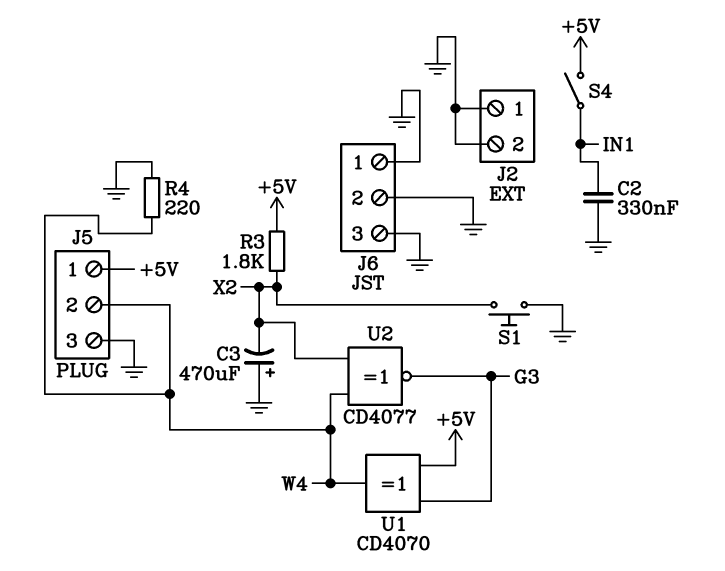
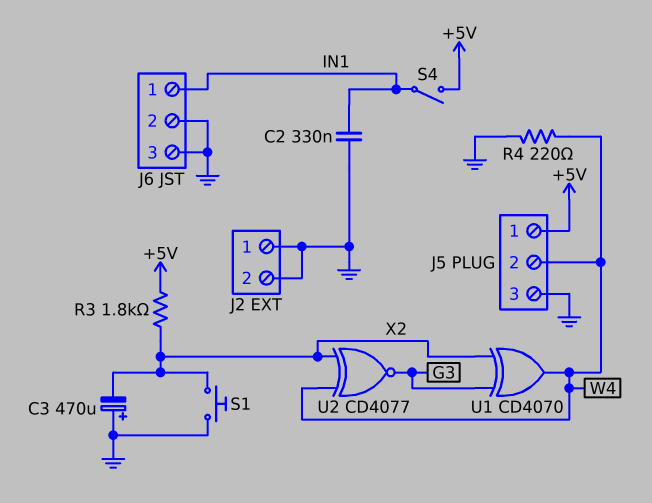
J6 pin 1: GND -> IN1
U1: XOR CD4070 (in +5V, in G3, out W4) -> XOR CD4070 (in G3, in X2, out W4)

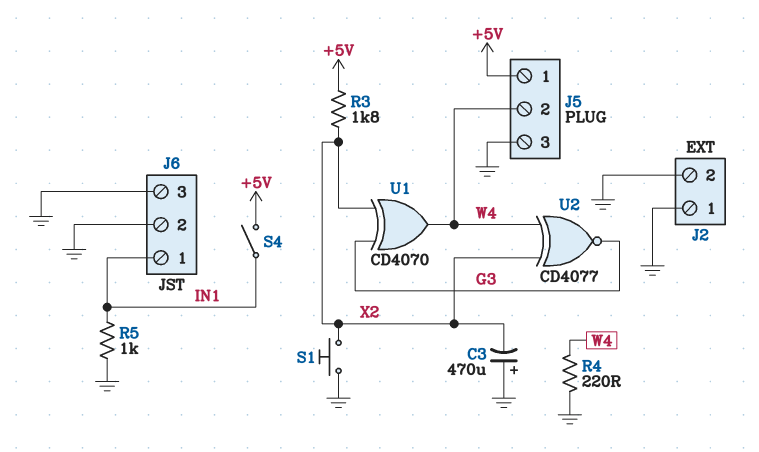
C2: 330nF (GND, IN1) -> none
R5: none -> 1k (GND, IN1)

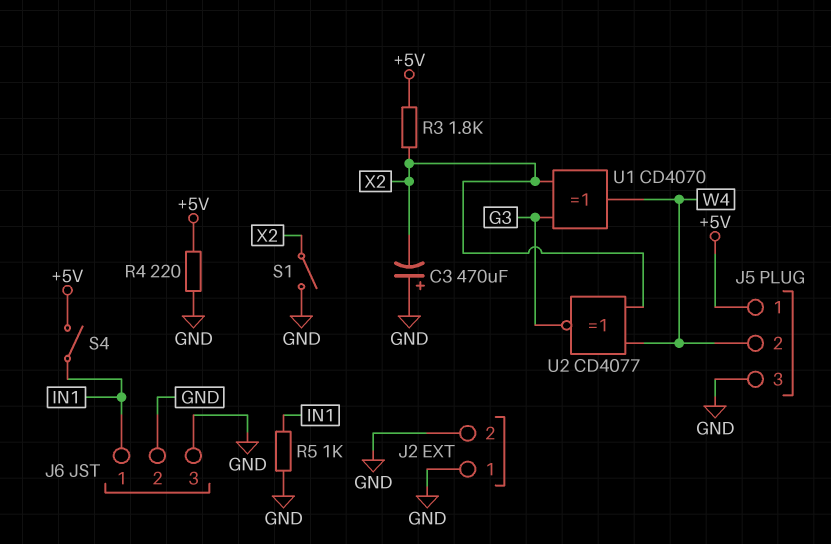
R4: 220 (GND, W4) -> 220 (+5V, GND)
S1: button (GND, X2) -> switch (GND, X2)

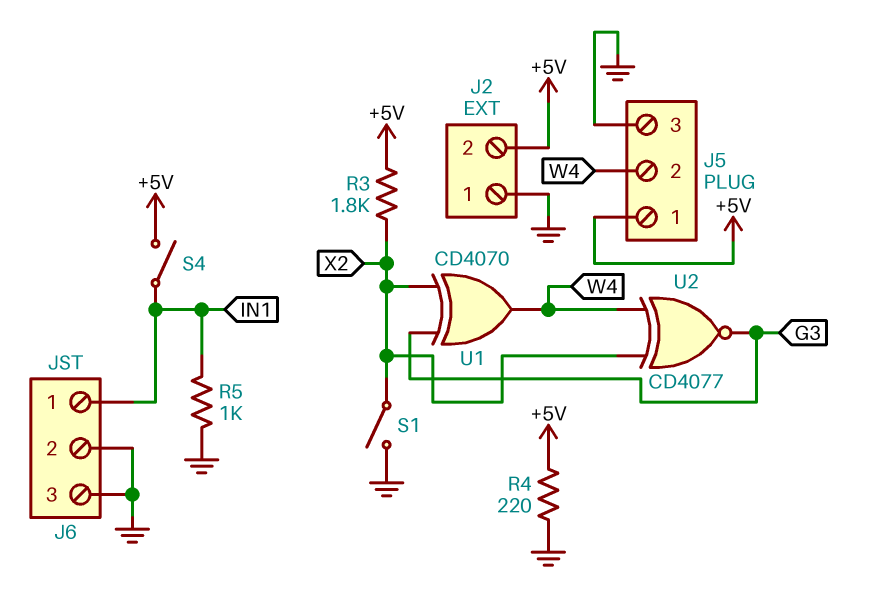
C3: 470uF (plus GND, minus X2) -> none
J2 pin 2: GND -> +5V

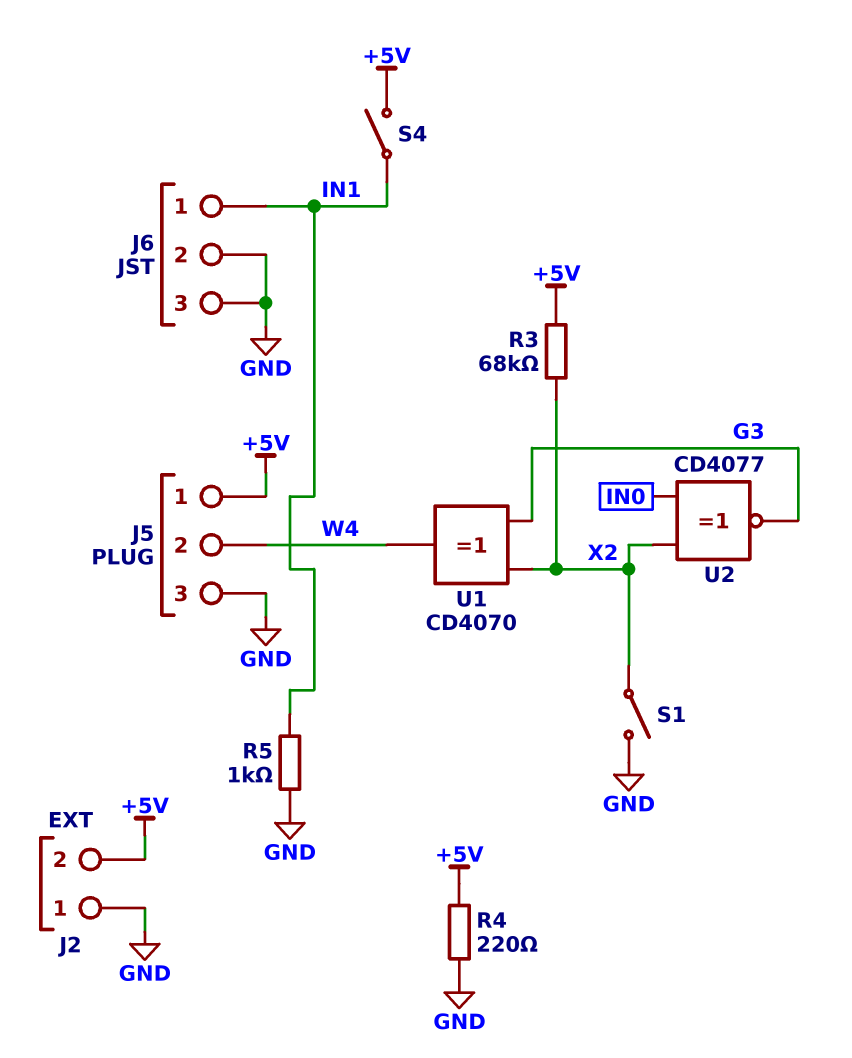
R3: 1.8k (+5V, X2) -> 68k (+5V, X2)
U2: XNOR CD4077 (in W4, in X2, out G3) -> XNOR CD4077 (in IN0, in X2, out G3)

